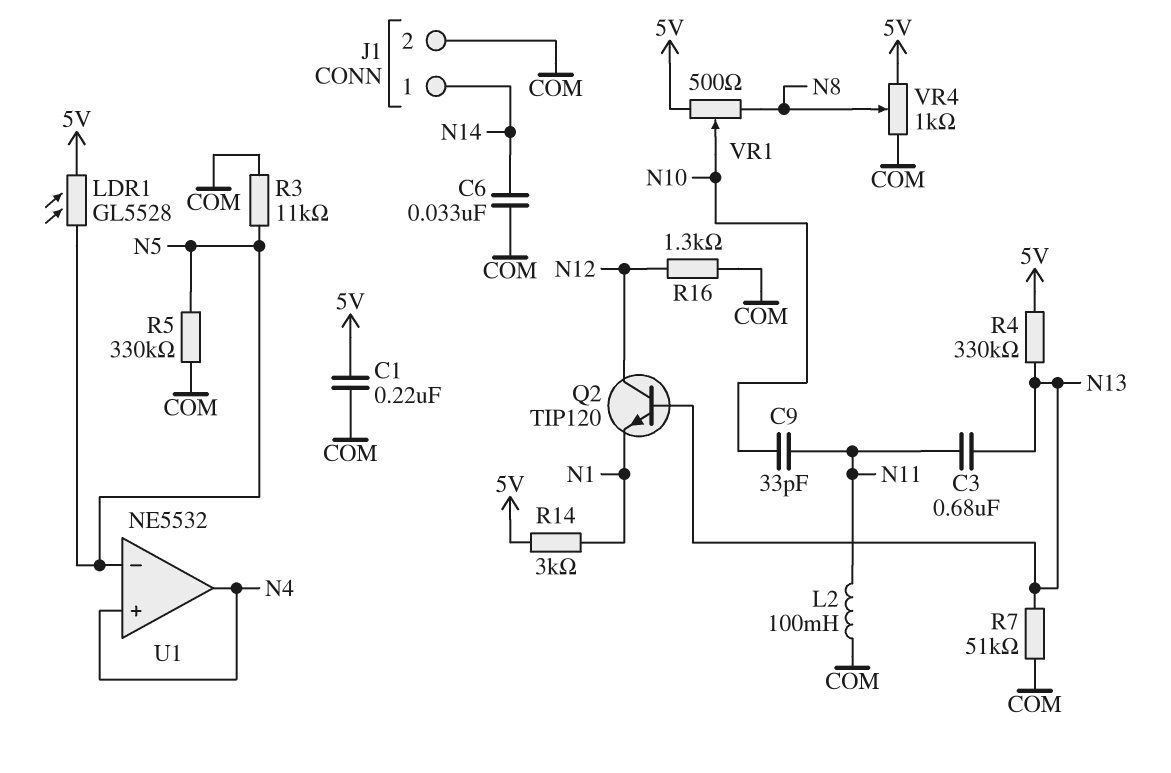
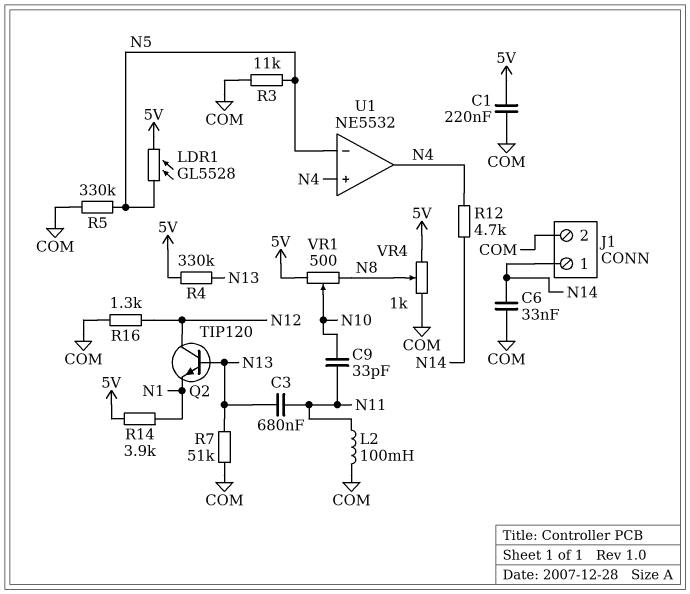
R12: none -> 4.7k (N4, N14)
R14: 3k (5V, N1) -> 3.9k (5V, N1)

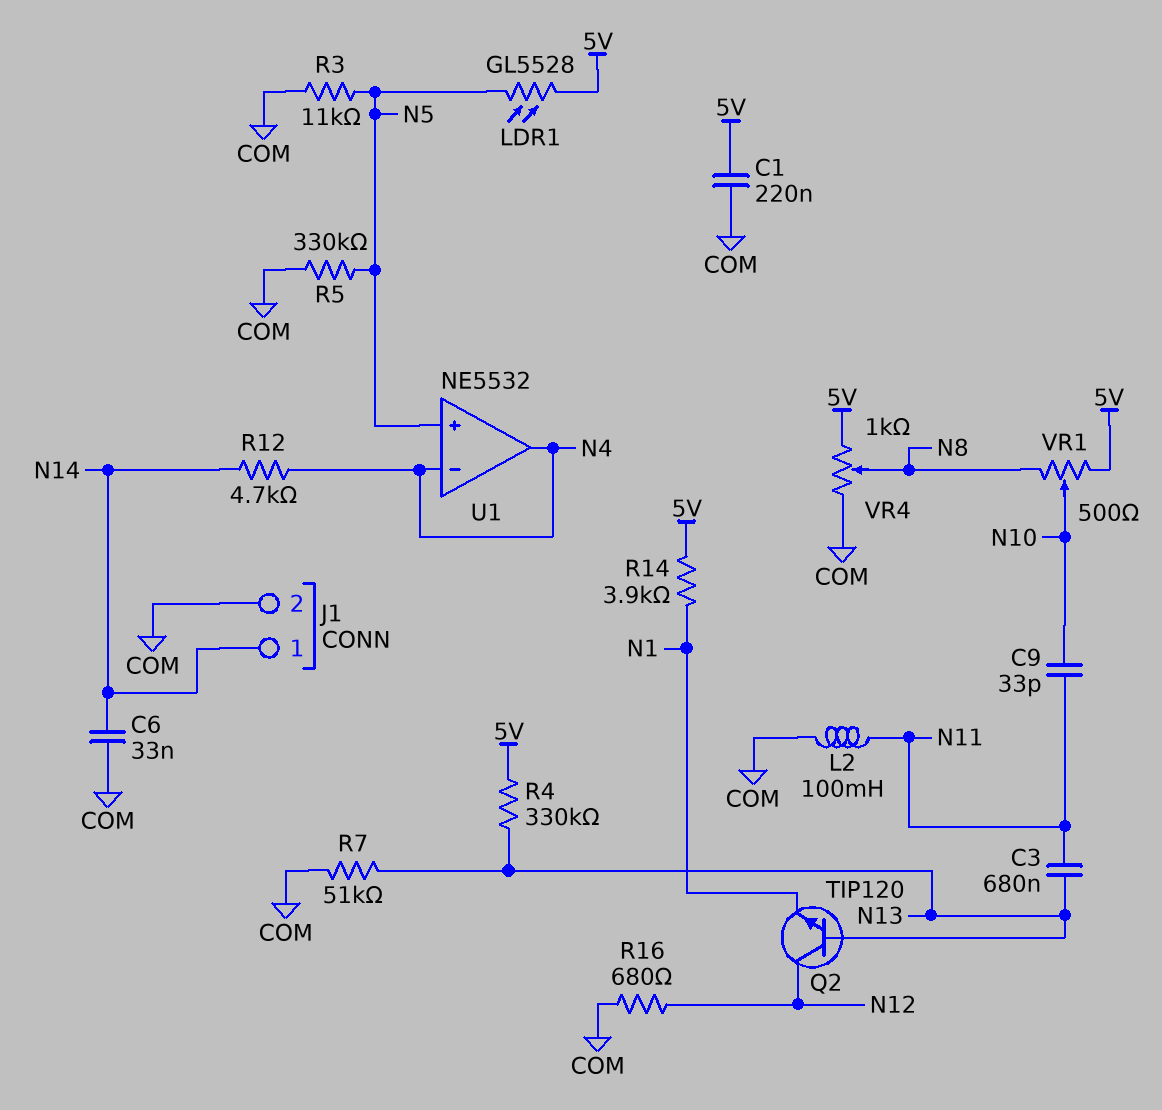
R16: 1.3k (COM, N12) -> 680 (COM, N12)
U1 pin in+: N4 -> N5
U1 pin in-: N5 -> N4

